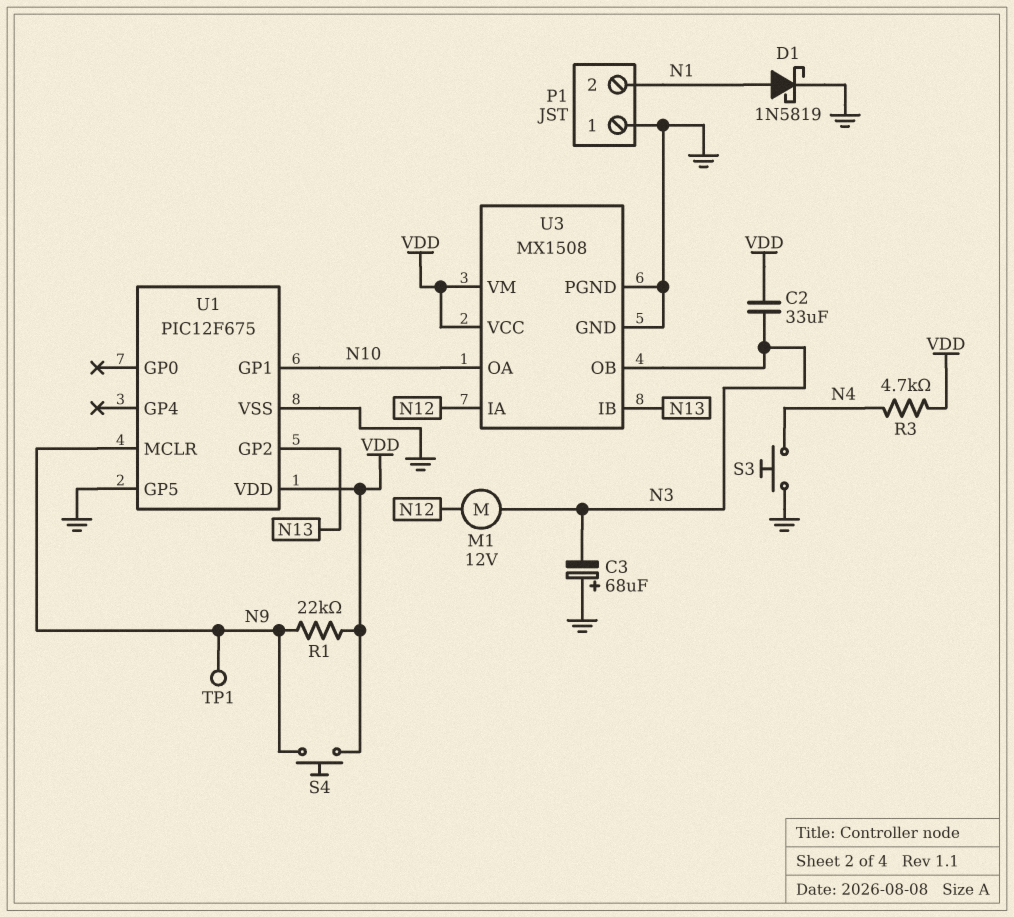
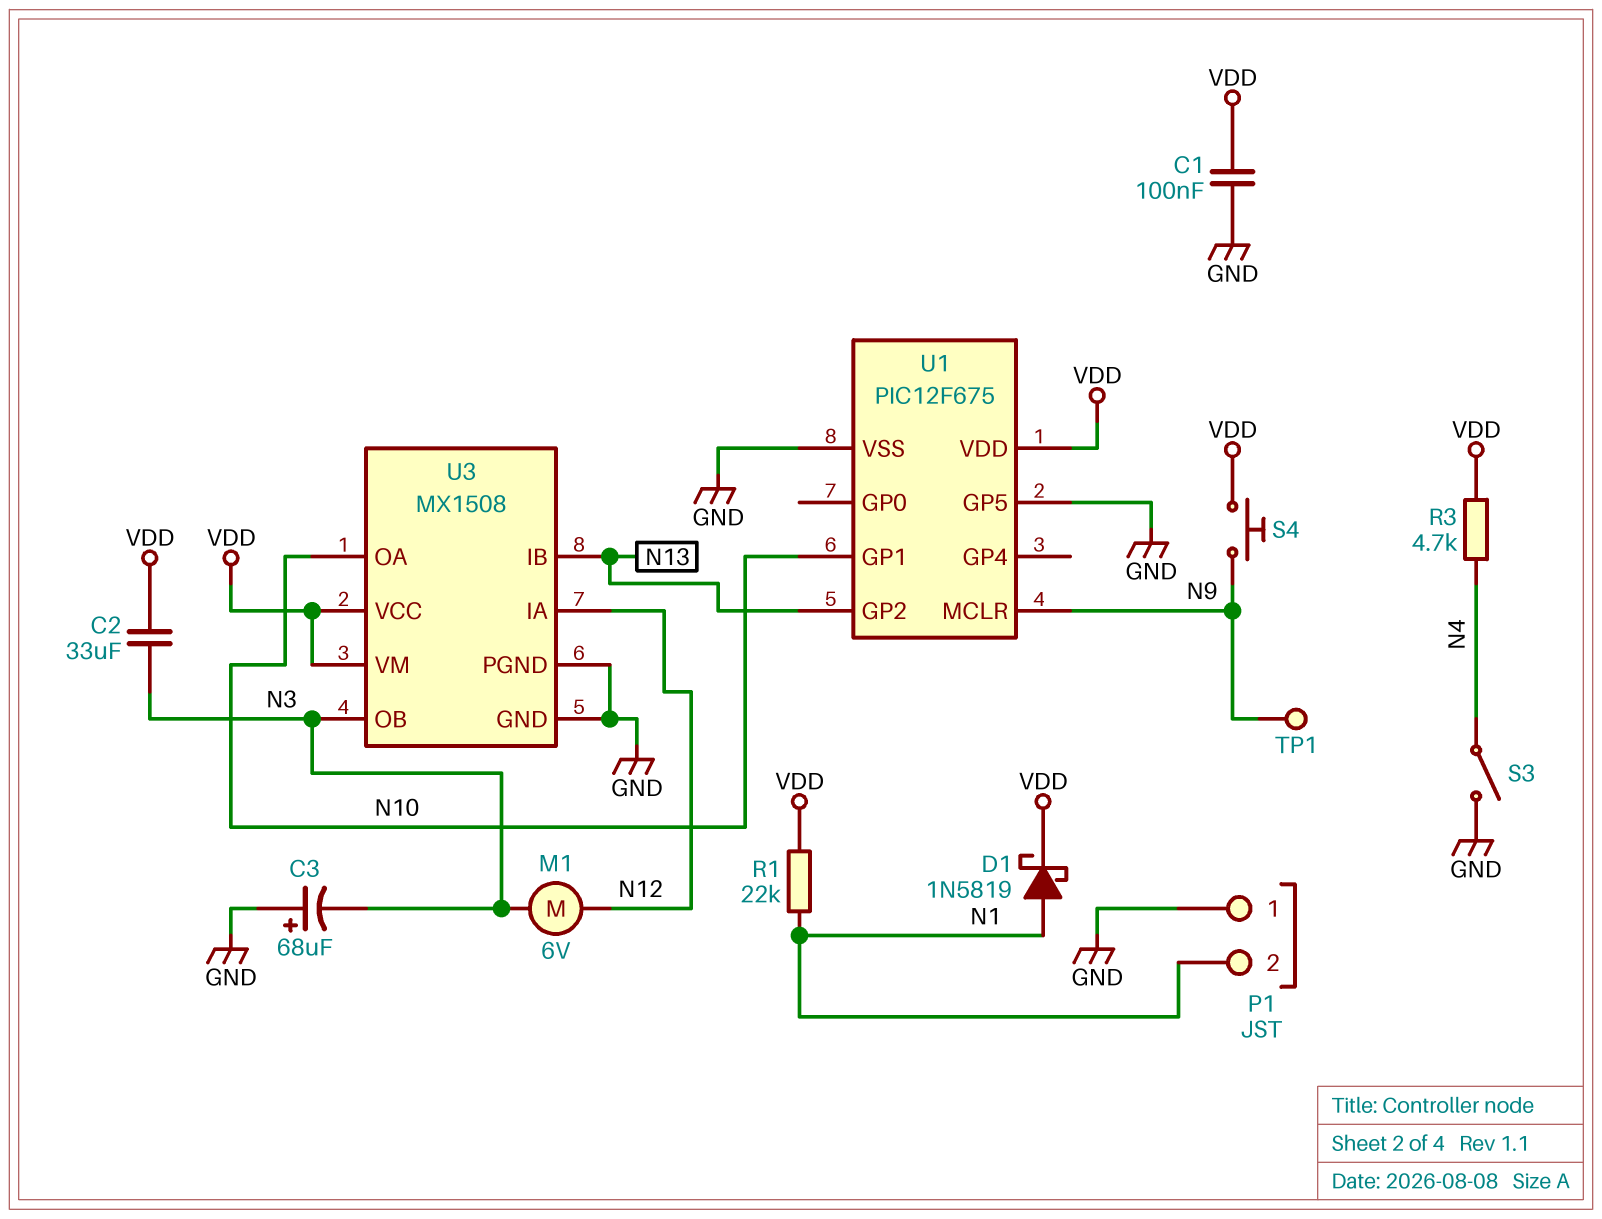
C1: none -> 100nF (GND, VDD)
D1: schottky 1N5819 (A N1, K GND) -> schottky 1N5819 (A N1, K VDD)
M1: motor 12V (N3, N12) -> motor 6V (N3, N12)
R1: 22k (N9, VDD) -> 22k (N1, VDD)
S3: button (GND, N4) -> switch (GND, N4)

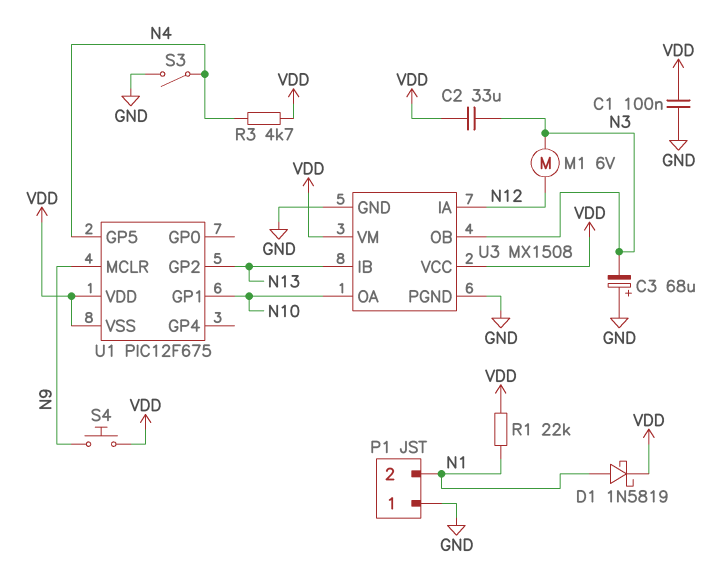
TP1: test point (N9) -> none
U1 pin GP5: GND -> N4
U1 pin VSS: GND -> VDD

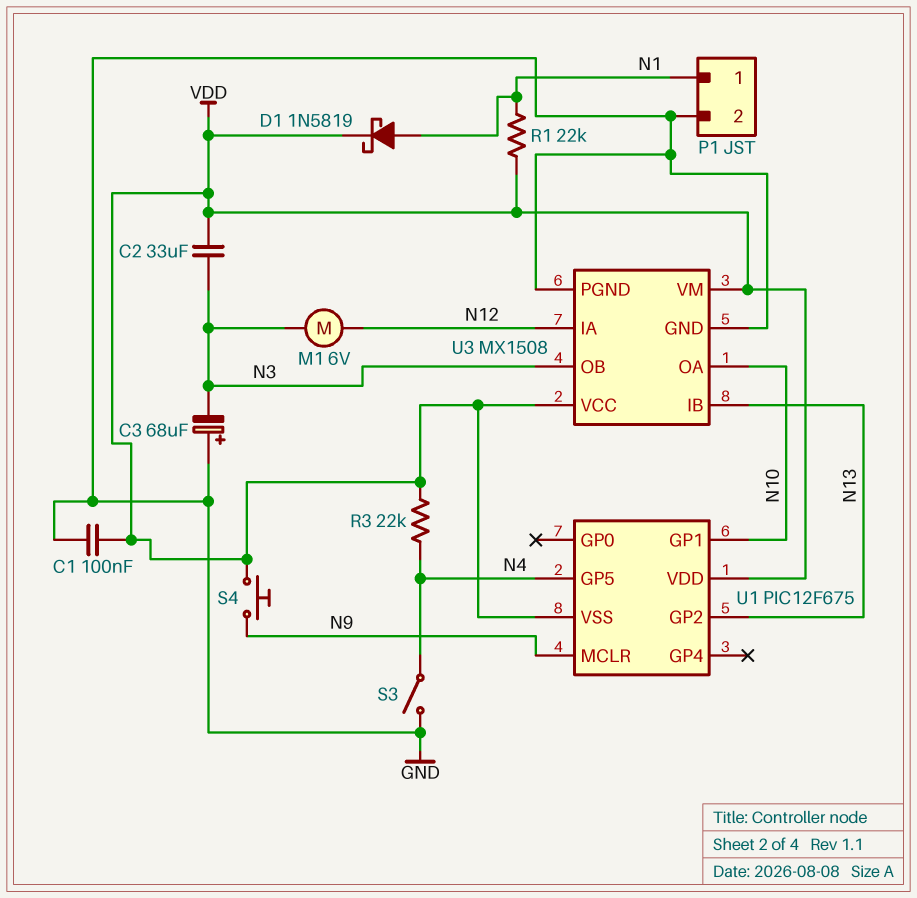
P1 pin 1: GND -> N1
P1 pin 2: N1 -> GND
R3: 4.7k (N4, VDD) -> 22k (N4, VDD)

